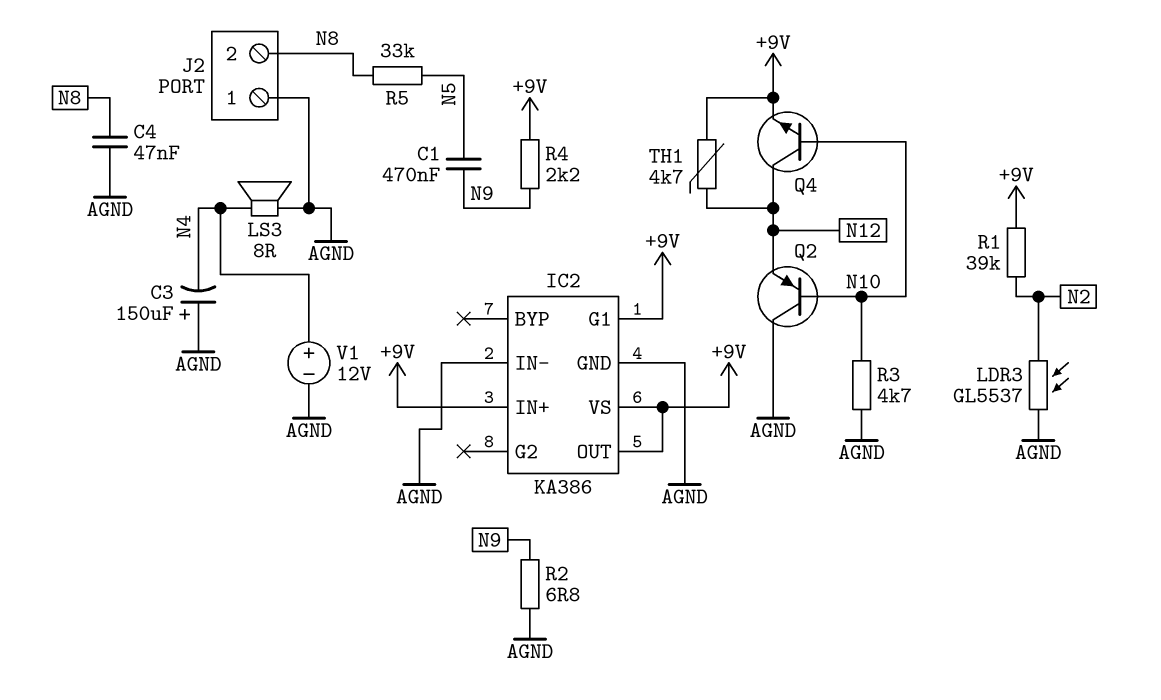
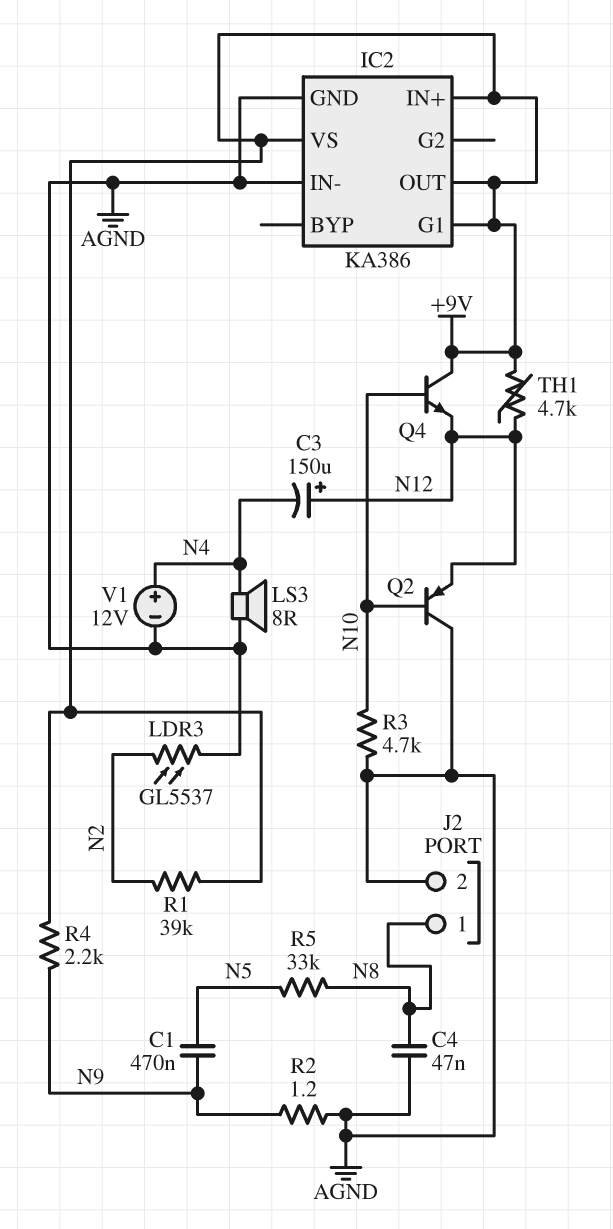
C3: 150uF (plus AGND, minus N4) -> 150uF (plus N12, minus N4)
J2 pin 1: AGND -> N8
J2 pin 2: N8 -> AGND
Q4: NPN (B N10, C N12, E +9V) -> NPN (B N10, C +9V, E N12)
R2: 6.8 (AGND, N9) -> 1.2 (AGND, N9)

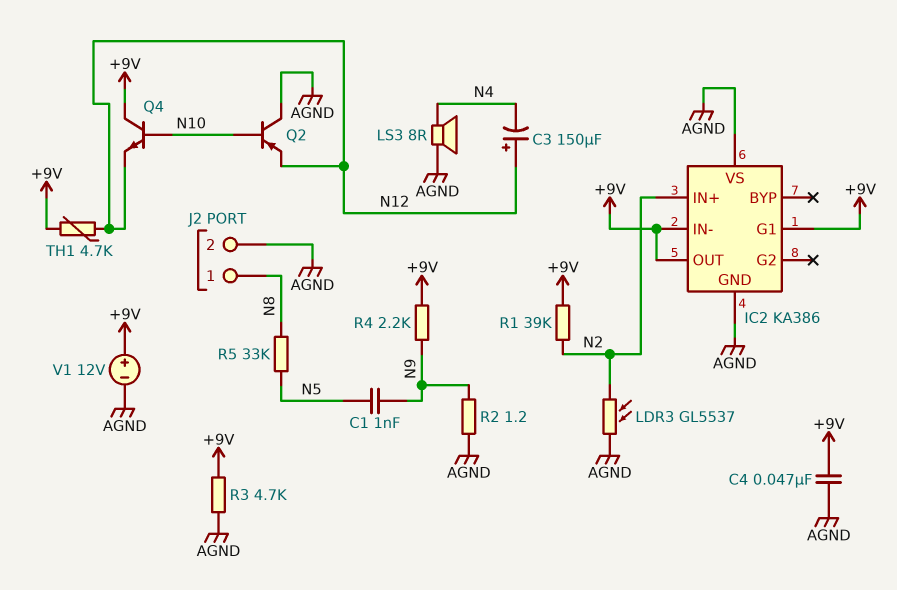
C1: 470nF (N5, N9) -> 1nF (N5, N9)
C4: 47nF (AGND, N8) -> 47nF (+9V, AGND)
IC2 pin IN+: +9V -> N2
IC2 pin IN-: AGND -> +9V
IC2 pin VS: +9V -> AGND
R3: 4.7k (AGND, N10) -> 4.7k (+9V, AGND)
V1: 12V (plus N4, minus AGND) -> 12V (plus +9V, minus AGND)

